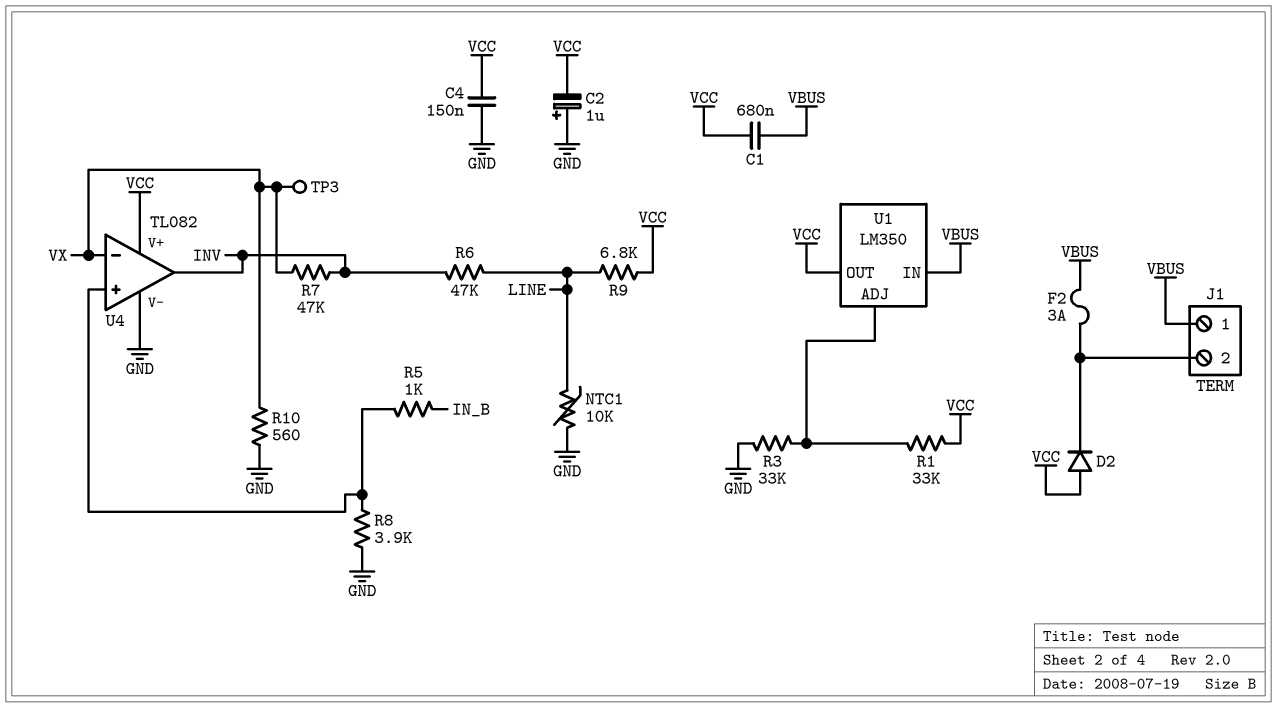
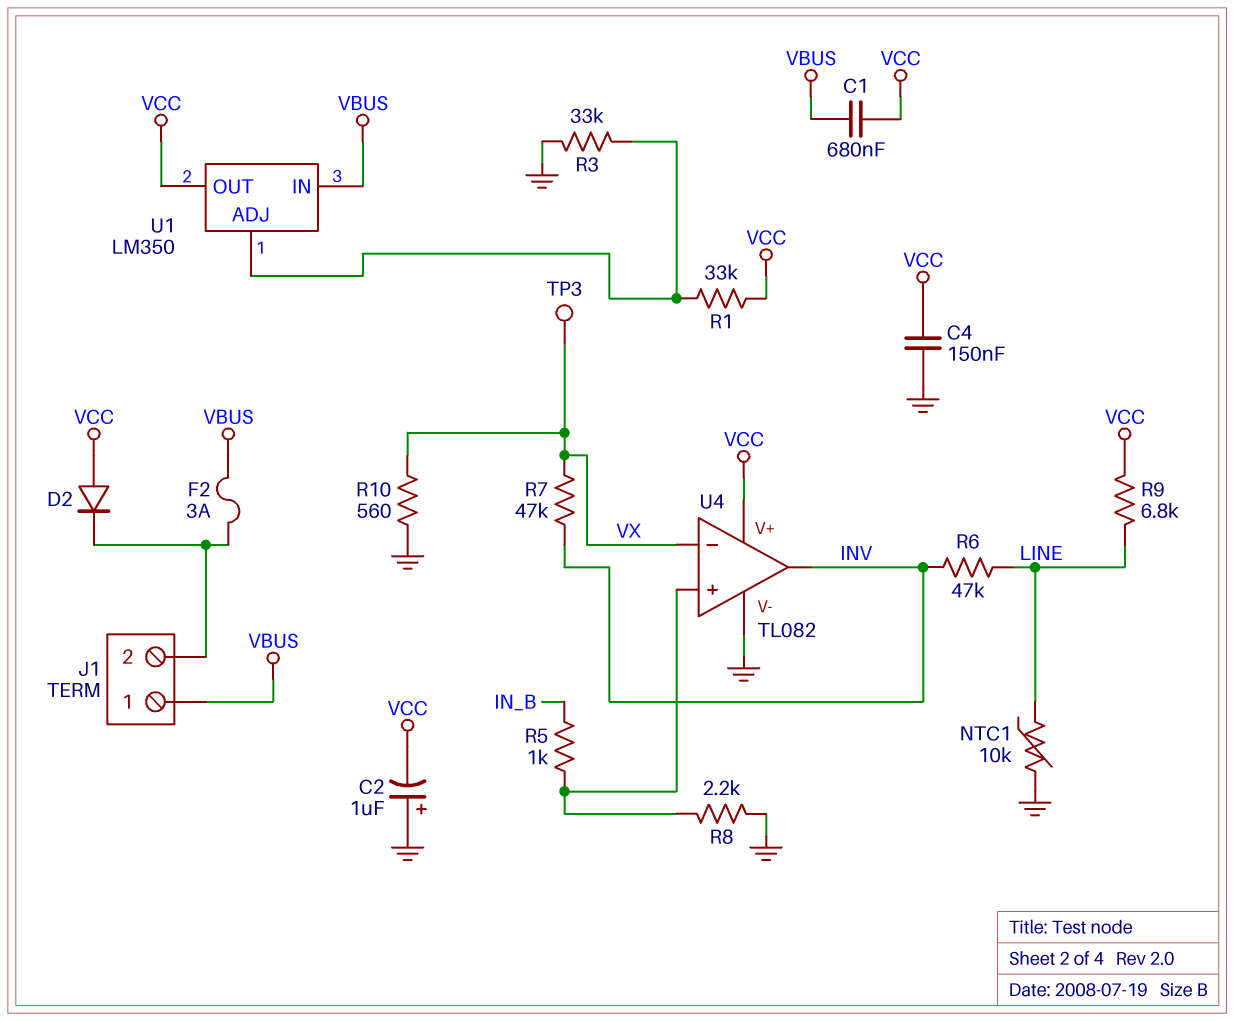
R8: 3.9k (GND, U4/in+) -> 2.2k (GND, U4/in+)

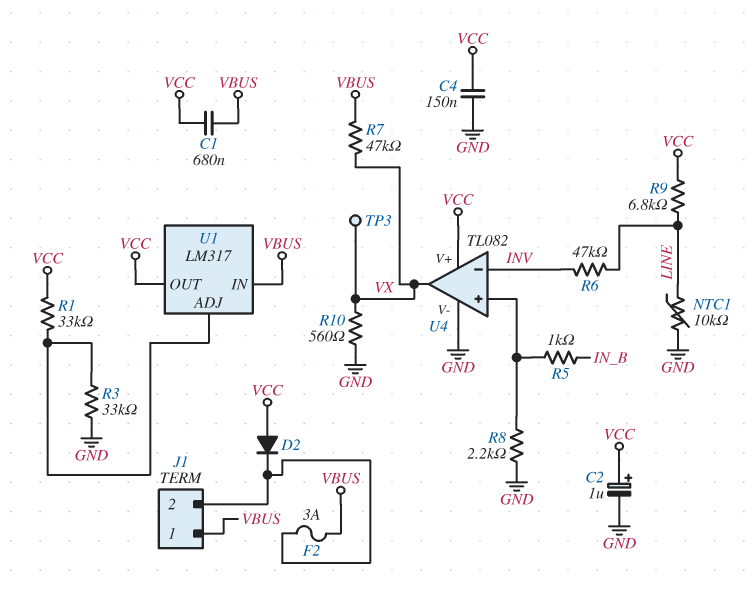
C2: 1uF (plus GND, minus VCC) -> 1uF (plus VCC, minus GND)
R7: 47k (INV, VX) -> 47k (VBUS, VX)
U1: LM350 -> LM317
U4 pin in-: VX -> INV
U4 pin out: INV -> VX

